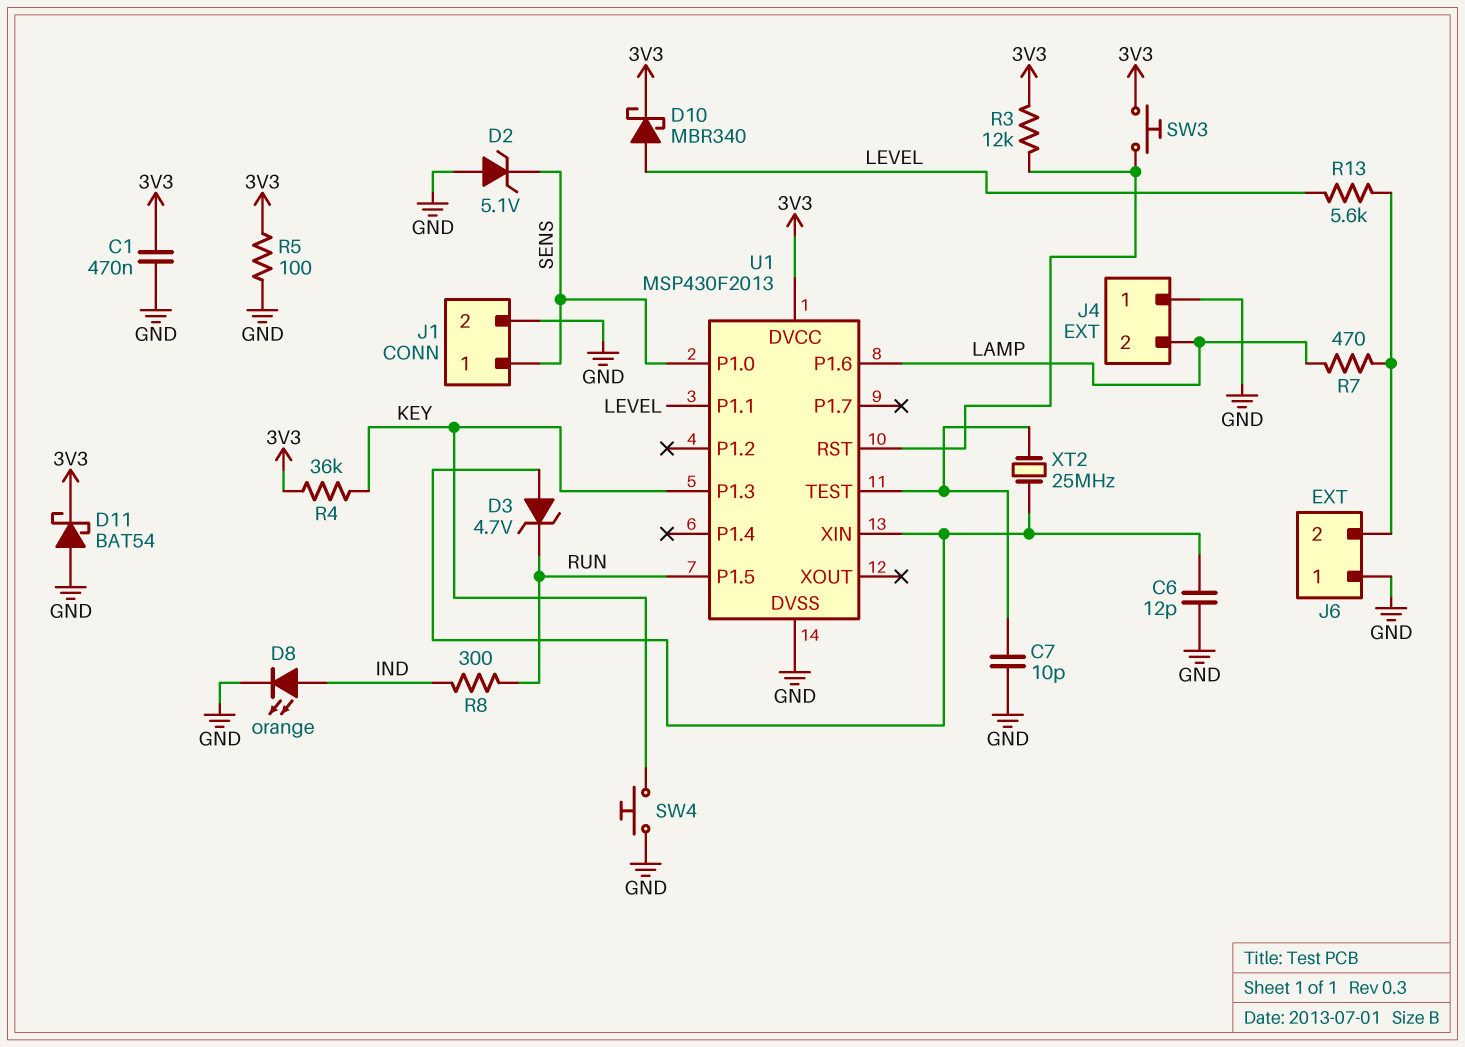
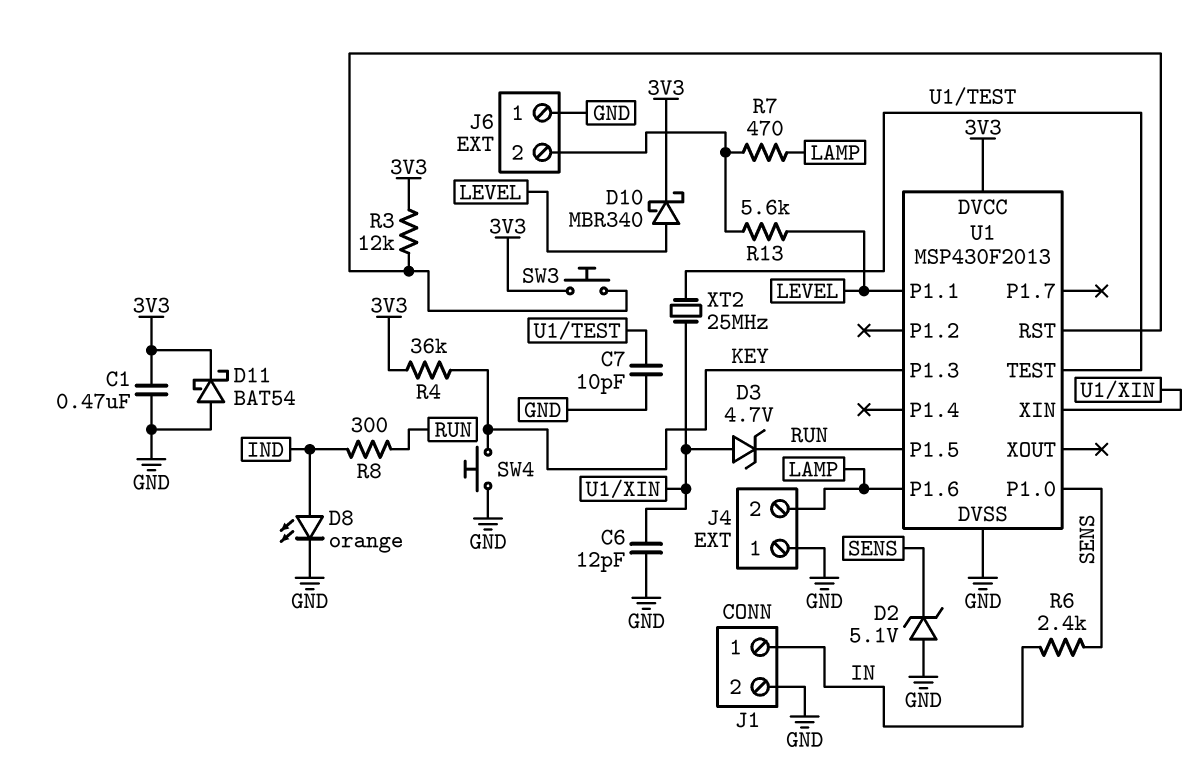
J1 pin 1: SENS -> IN
R5: 100 (3V3, GND) -> none
R6: none -> 2.4k (IN, SENS)

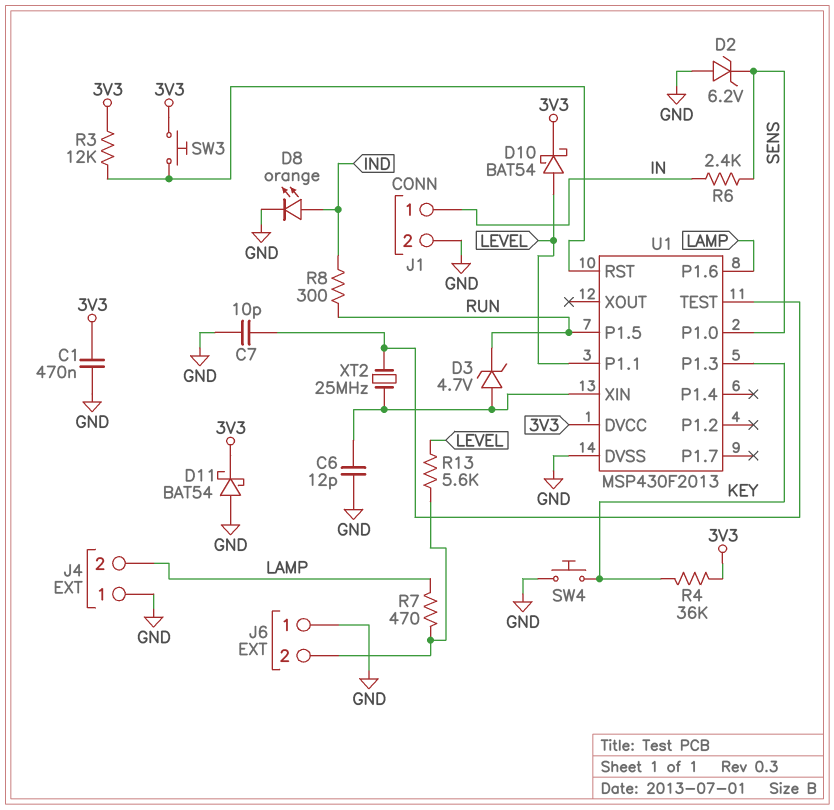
D2: zener 5.1V (A GND, K SENS) -> zener 6.2V (A GND, K SENS)
D10: schottky MBR340 (A LEVEL, K 3V3) -> schottky BAT54 (A LEVEL, K 3V3)

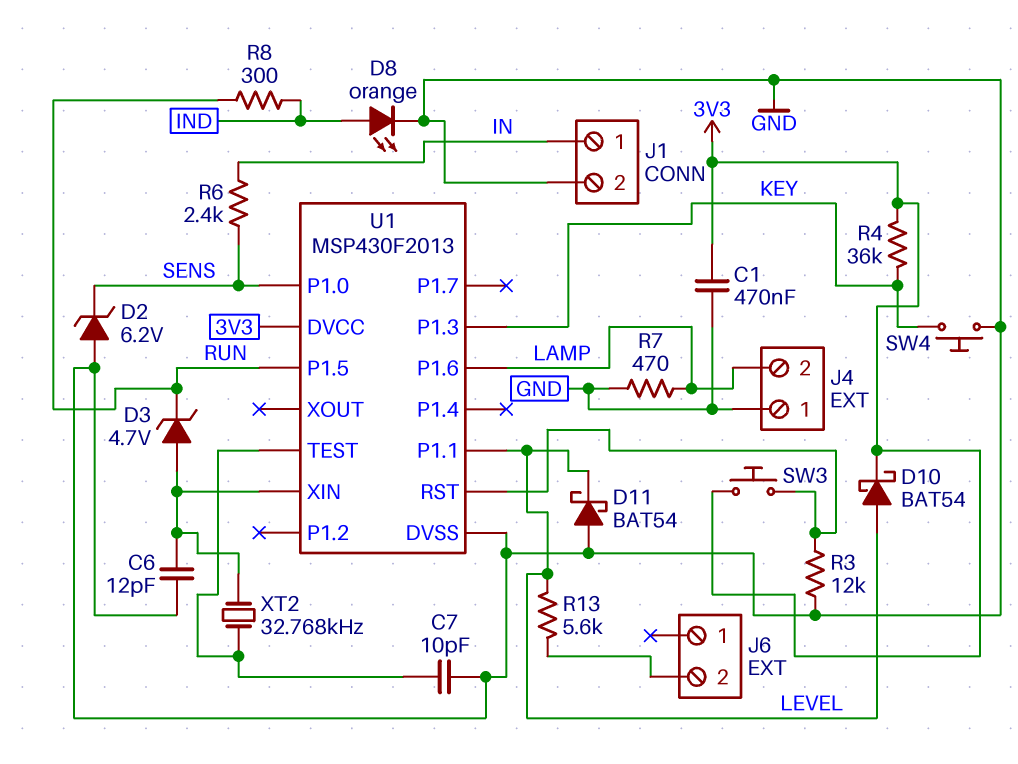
D11: schottky BAT54 (A GND, K 3V3) -> schottky BAT54 (A GND, K LEVEL)
J6 pin 1: GND -> none
R3: 12k (3V3, U1/RST) -> 12k (GND, U1/RST)
R7: 470 (J6/2, LAMP) -> 470 (GND, LAMP)
XT2: 25MHz (U1/TEST, U1/XIN) -> 32.768kHz (U1/TEST, U1/XIN)

